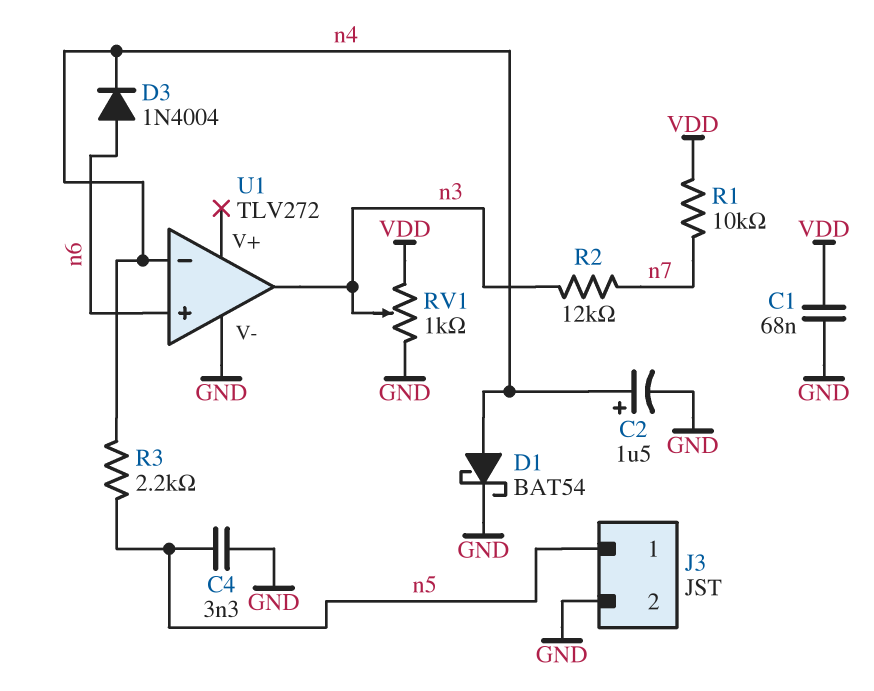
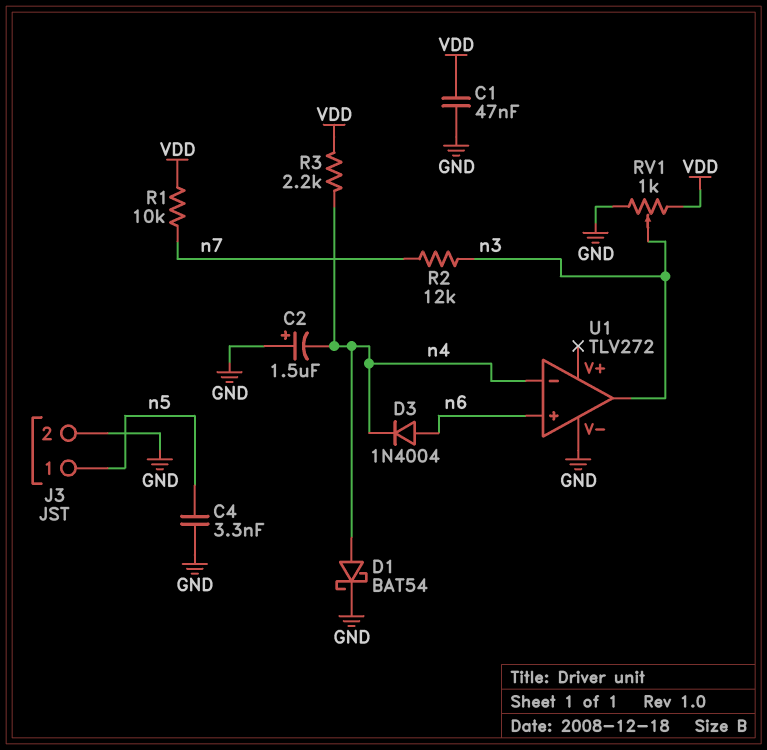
C1: 68nF (GND, VDD) -> 47nF (GND, VDD)
C2: 1.5uF (plus n4, minus GND) -> 1.5uF (plus GND, minus n4)
R3: 2.2k (n4, n5) -> 2.2k (VDD, n4)

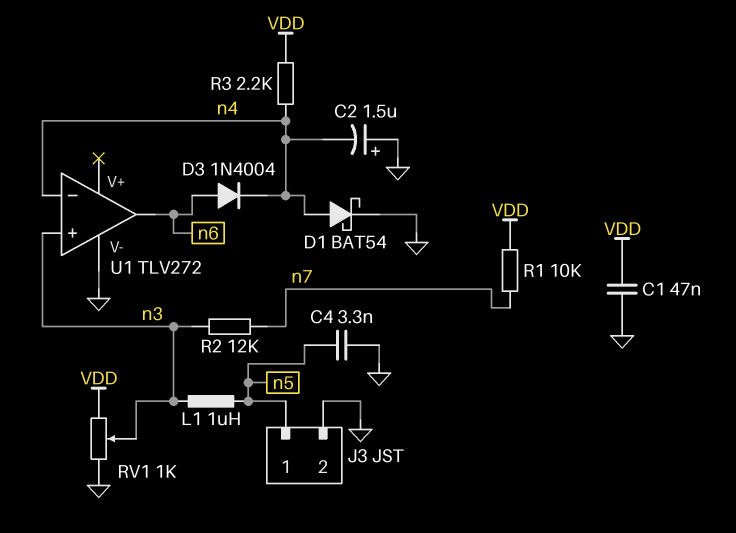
L1: none -> 1uH (n3, n5)
U1 pin in+: n6 -> n3
U1 pin out: n3 -> n6

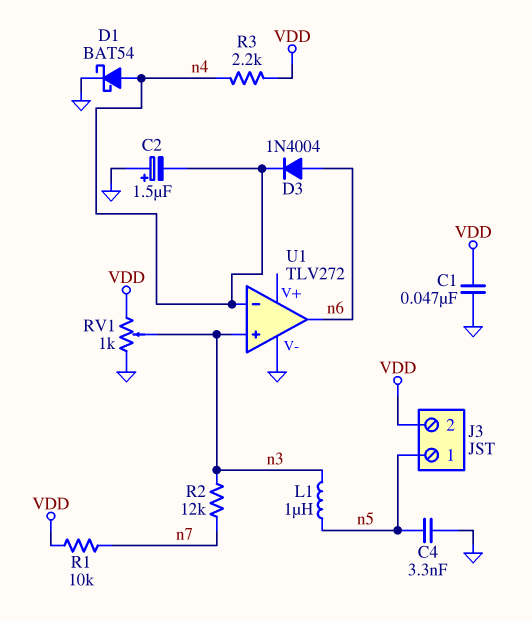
J3 pin 2: GND -> VDD

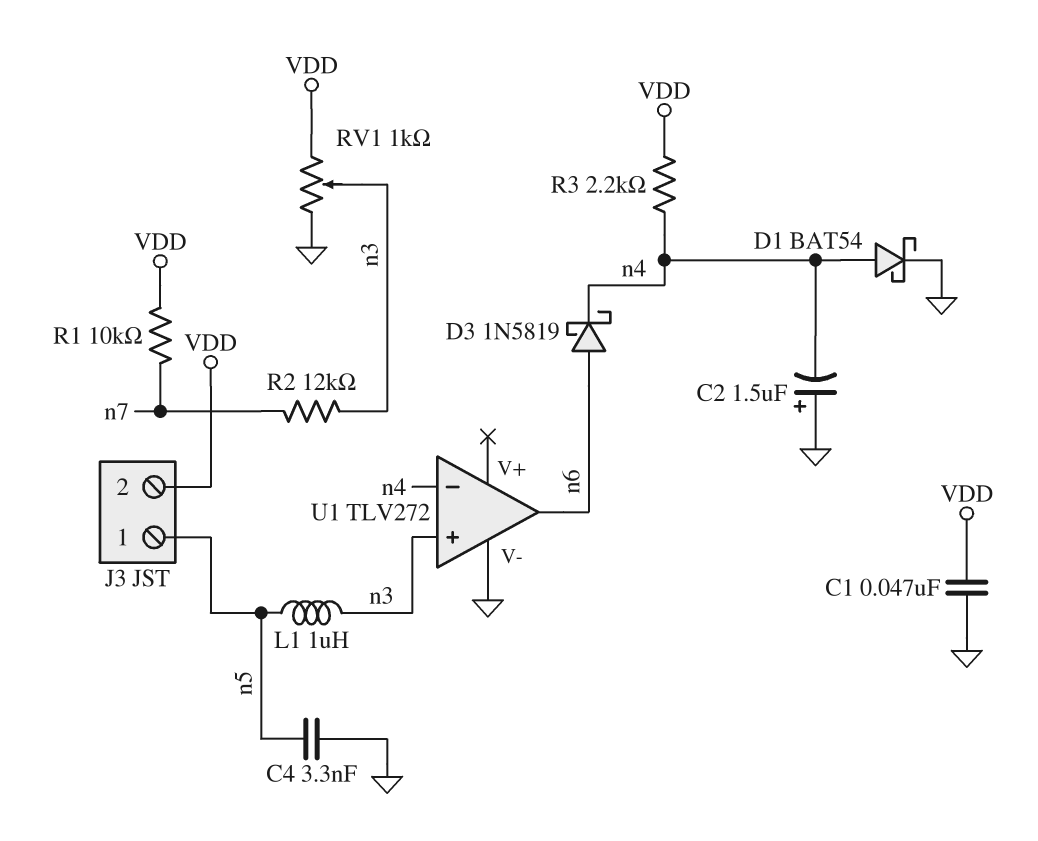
D3: diode 1N4004 (A n6, K n4) -> schottky 1N5819 (A n6, K n4)

